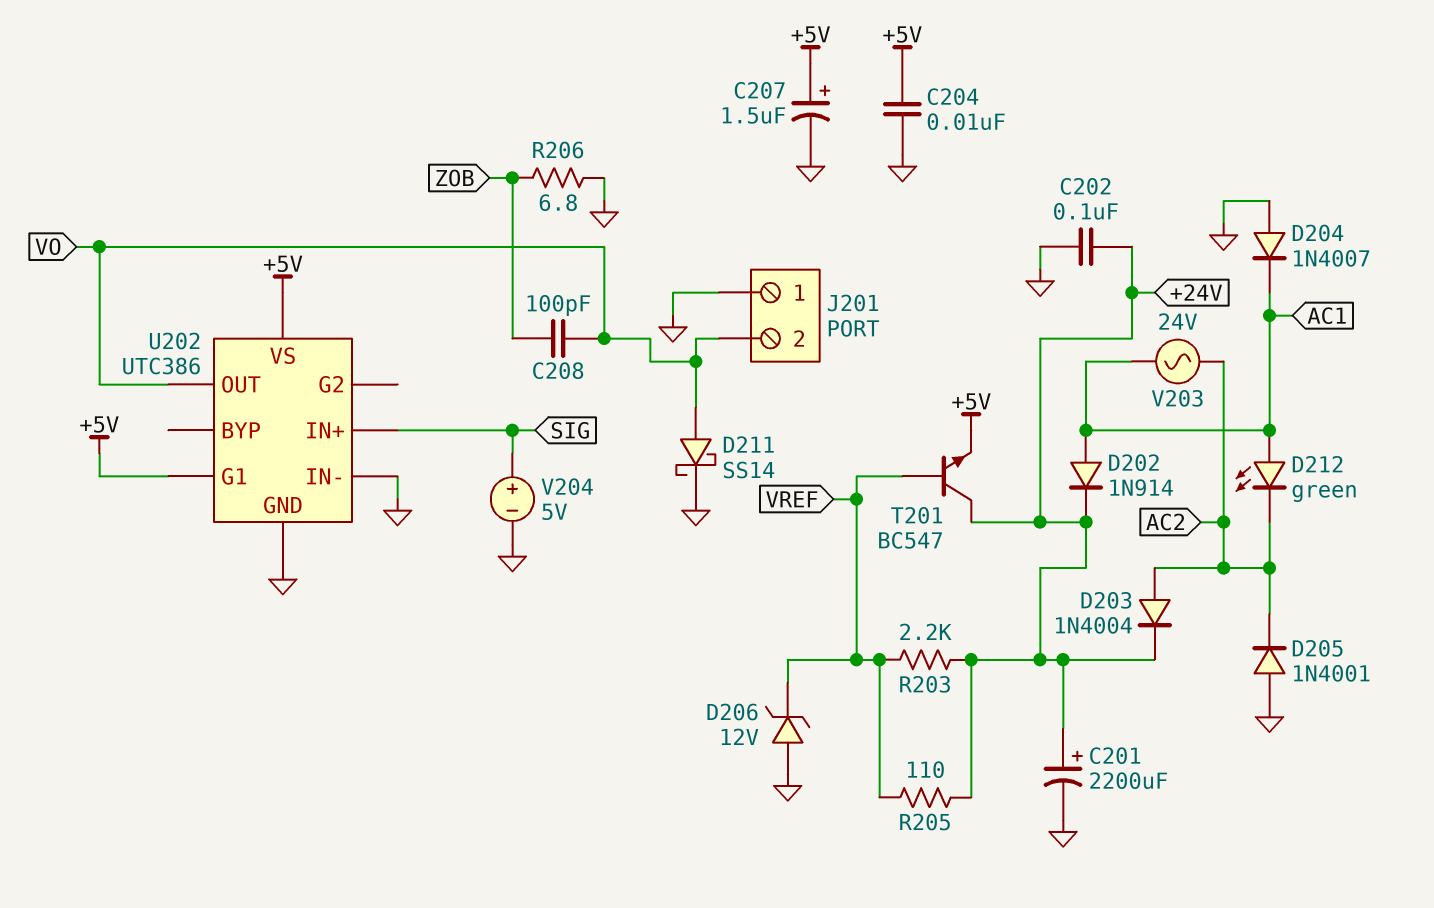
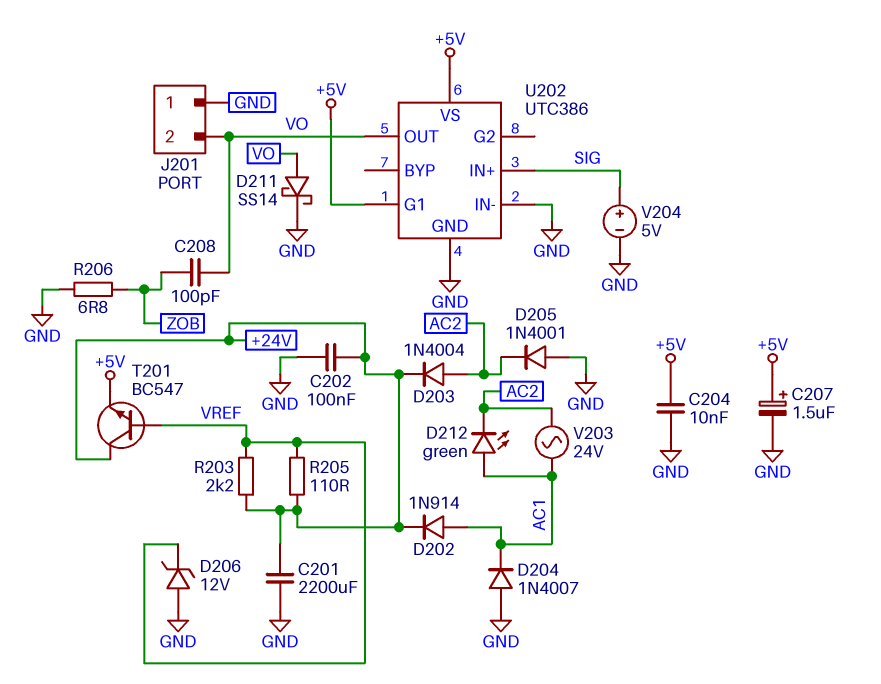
C201: 2200uF (plus +24V, minus GND) -> 2200uF (+24V, GND)

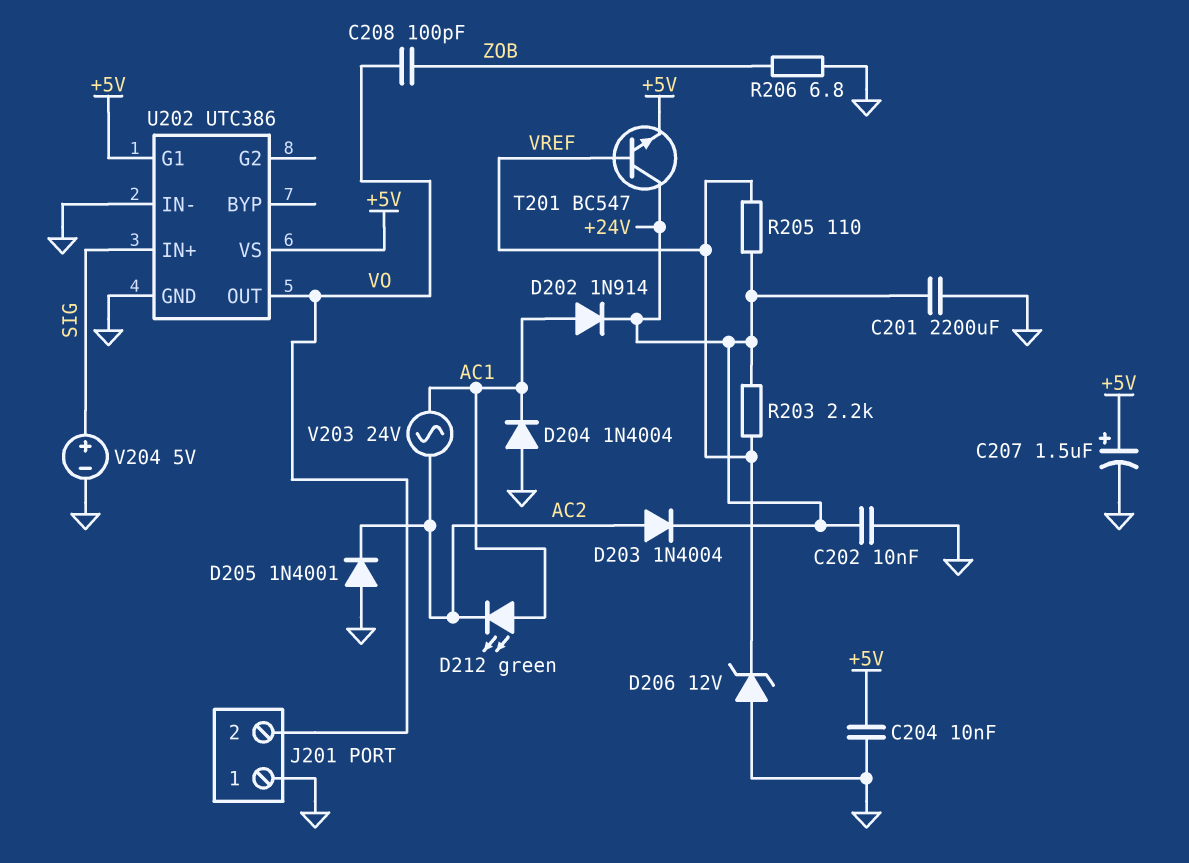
C202: 100nF (+24V, GND) -> 10nF (+24V, GND)
D204: diode 1N4007 (A GND, K AC1) -> diode 1N4004 (A GND, K AC1)
D211: schottky SS14 (A VO, K GND) -> none

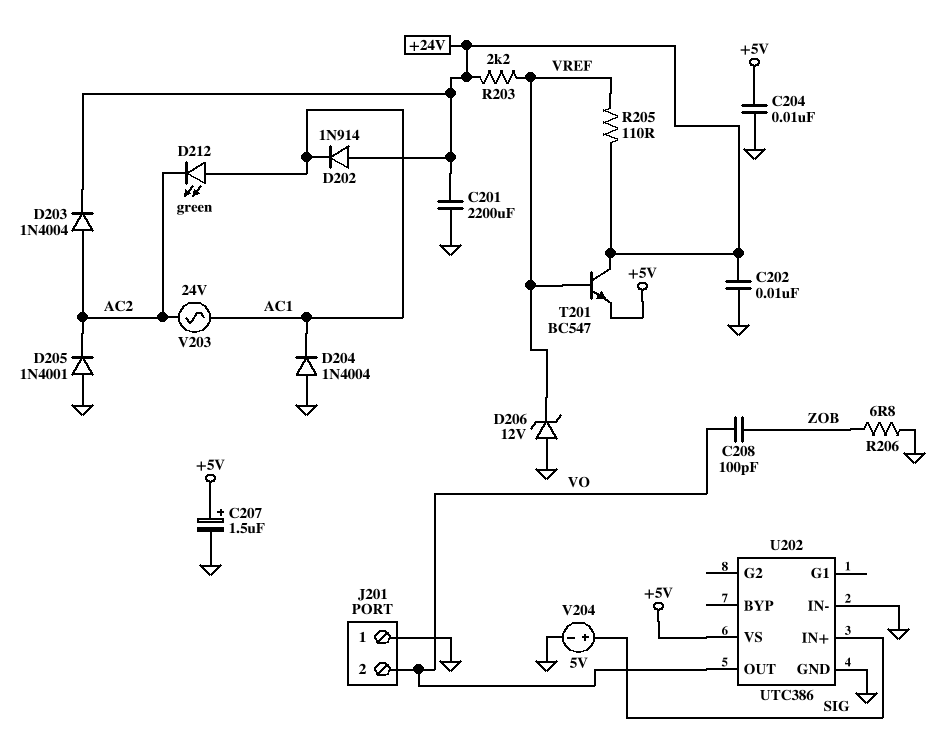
D202: diode 1N914 (A AC1, K +24V) -> diode 1N914 (A +24V, K AC1)
U202 pin G1: +5V -> none

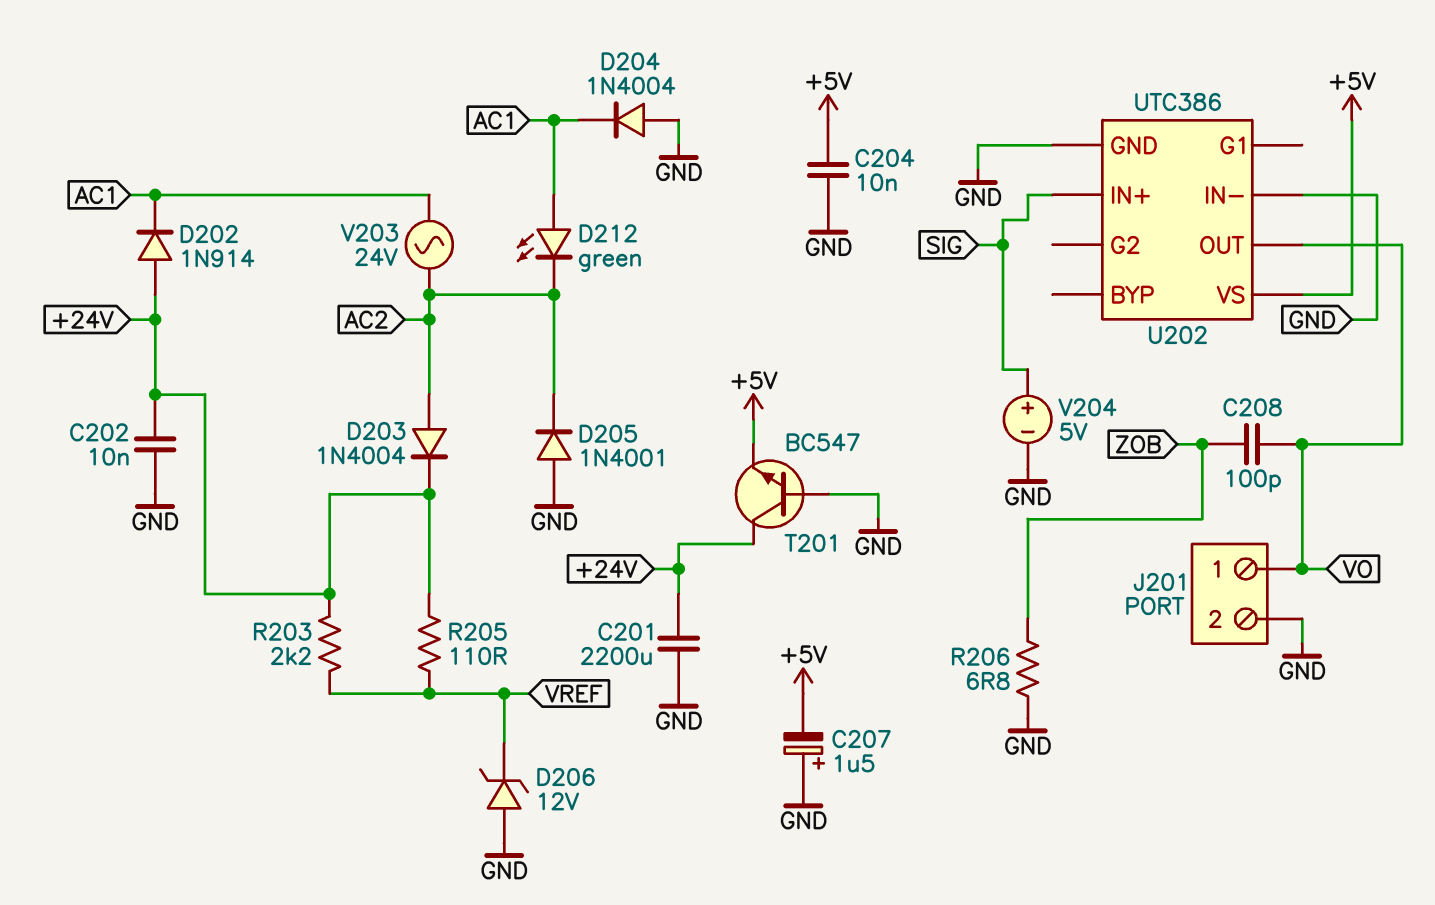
C207: 1.5uF (plus +5V, minus GND) -> 1.5uF (plus GND, minus +5V)
J201 pin 1: GND -> VO
J201 pin 2: VO -> GND
T201: NPN BC547 (B VREF, C +24V, E +5V) -> NPN BC547 (B GND, C +24V, E +5V)

